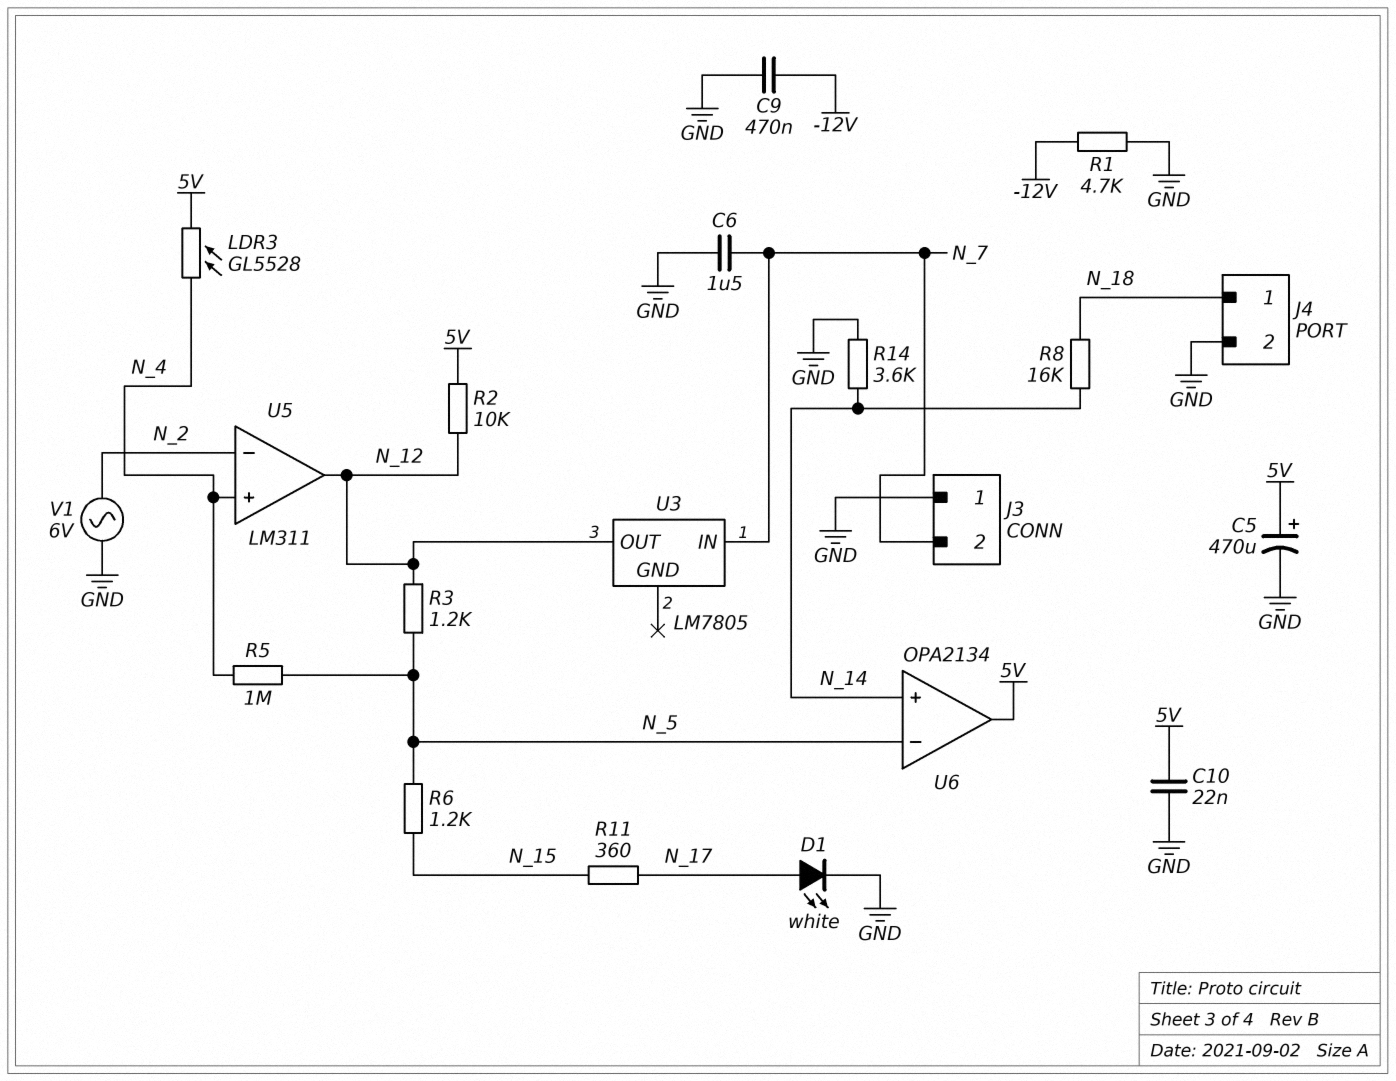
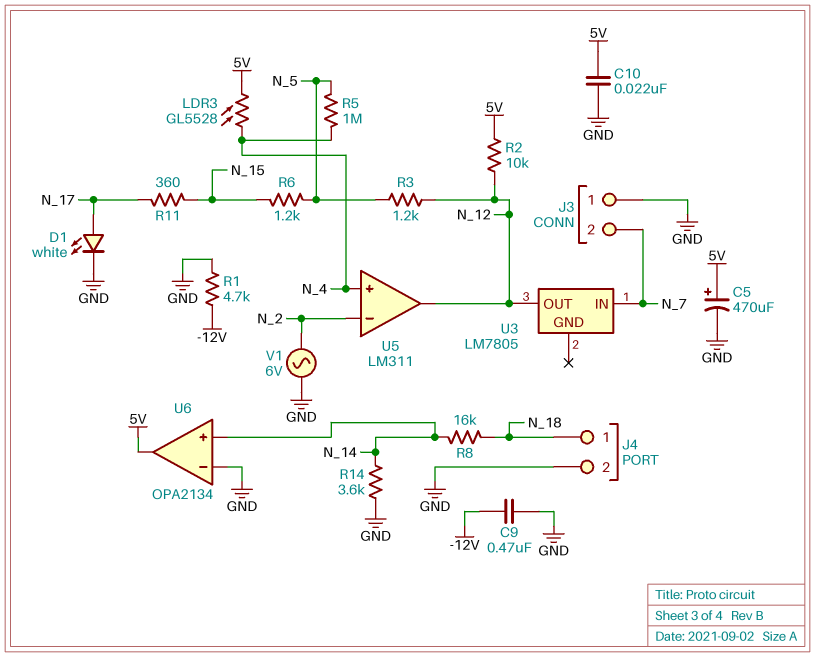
C6: 1.5uF (GND, N_7) -> none
U6 pin in-: N_5 -> GND

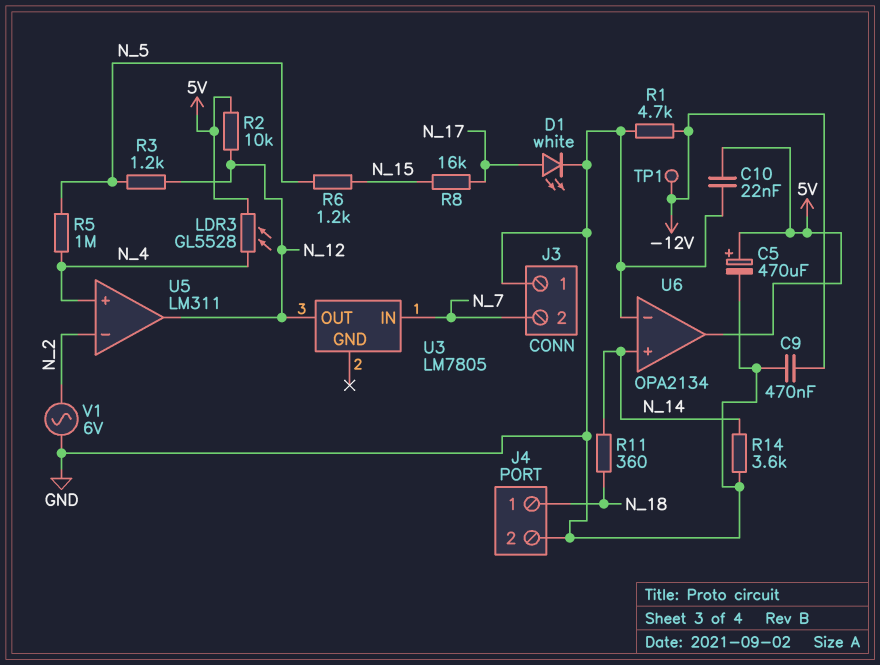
R8: 16k (N_14, N_18) -> 16k (N_15, N_17)
R11: 360 (N_15, N_17) -> 360 (N_14, N_18)
TP1: none -> test point (-12V)

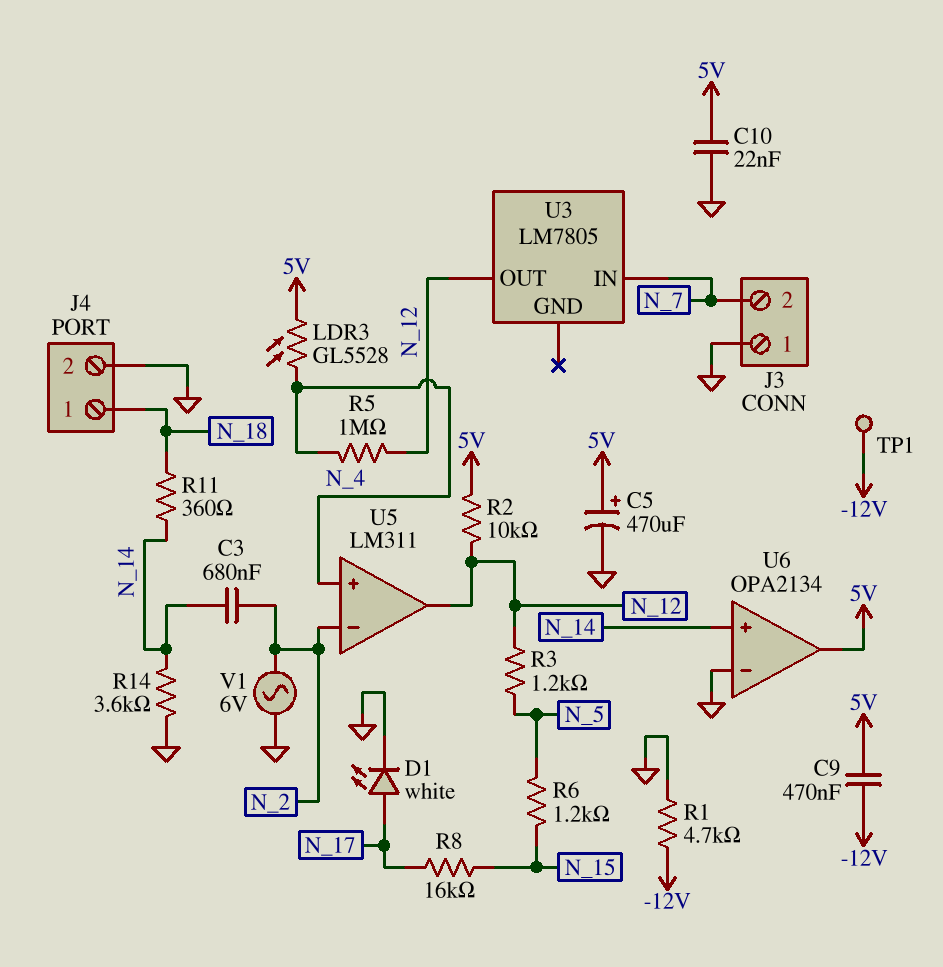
C3: none -> 680nF (N_2, N_14)
C9: 470nF (-12V, GND) -> 470nF (-12V, 5V)
R5: 1M (N_4, N_5) -> 1M (N_4, N_12)

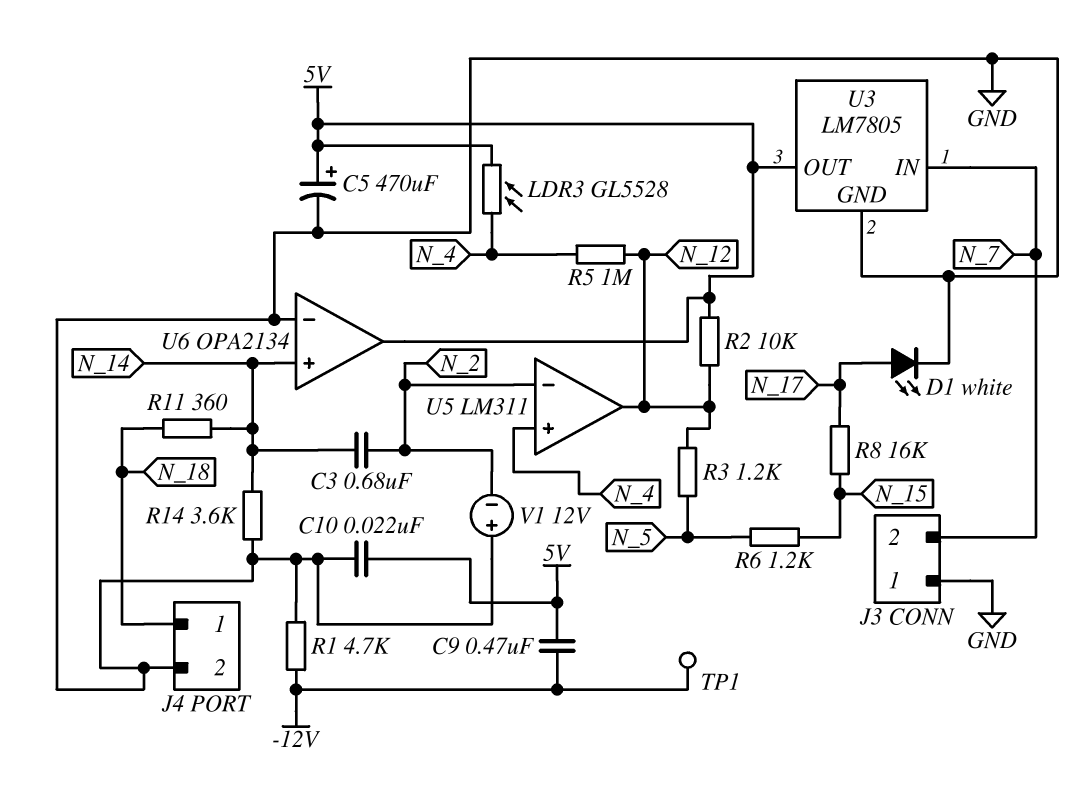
U3 pin GND: none -> GND
U3 pin OUT: N_12 -> 5V
V1: AC 6V (GND, N_2) -> 12V (plus GND, minus N_2)

